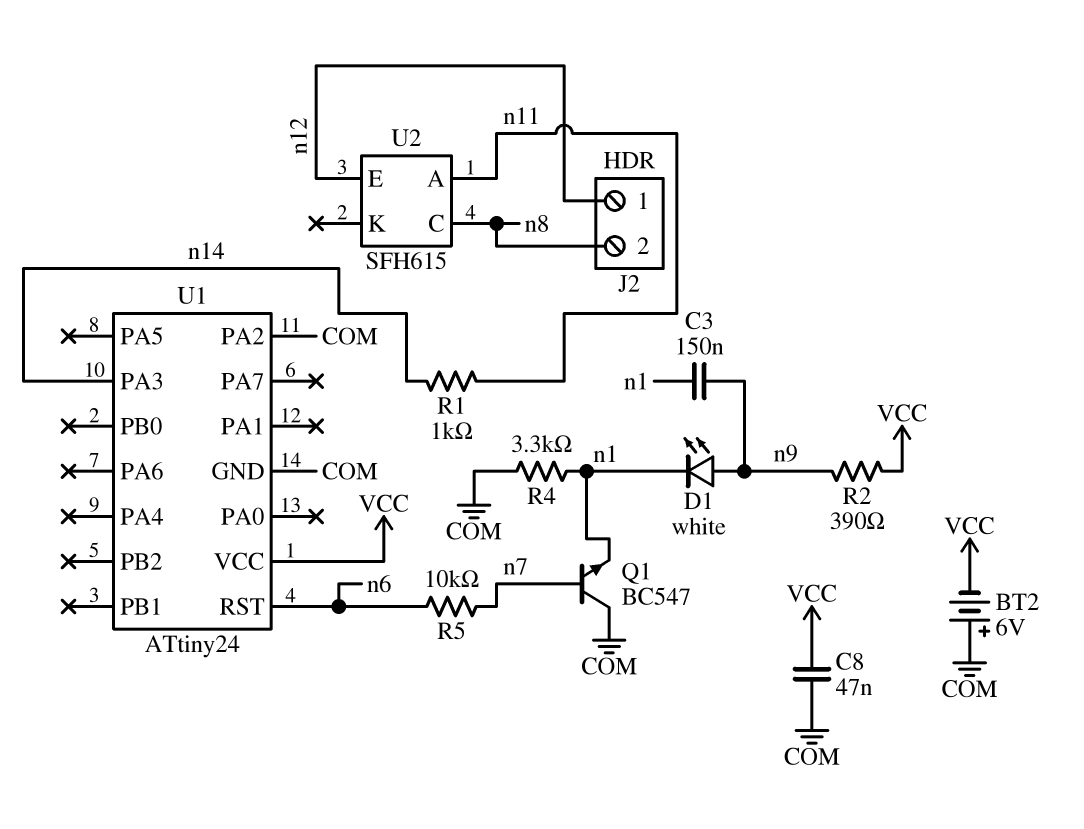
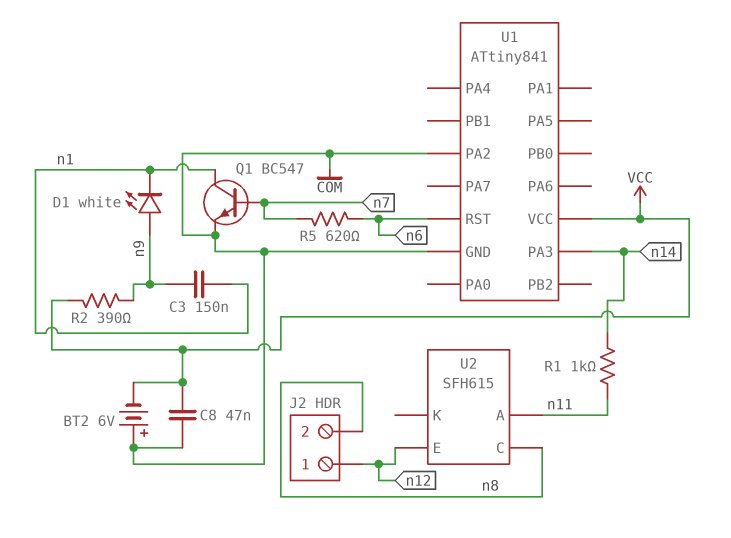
Q1: NPN BC547 (B n7, C COM, E n1) -> NPN BC547 (B n7, C n1, E COM)
R4: 3.3k (COM, n1) -> none
R5: 10k (n6, n7) -> 620 (n6, n7)
U1: ATtiny24 -> ATtiny841

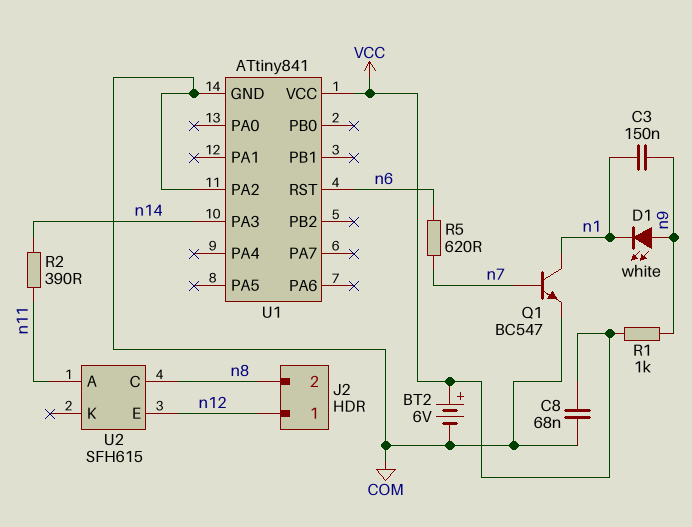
BT2: 6V (plus COM, minus VCC) -> 6V (plus VCC, minus COM)
C8: 47nF (COM, VCC) -> 68nF (COM, VCC)
R1: 1k (n11, n14) -> 1k (VCC, n9)
R2: 390 (VCC, n9) -> 390 (n11, n14)

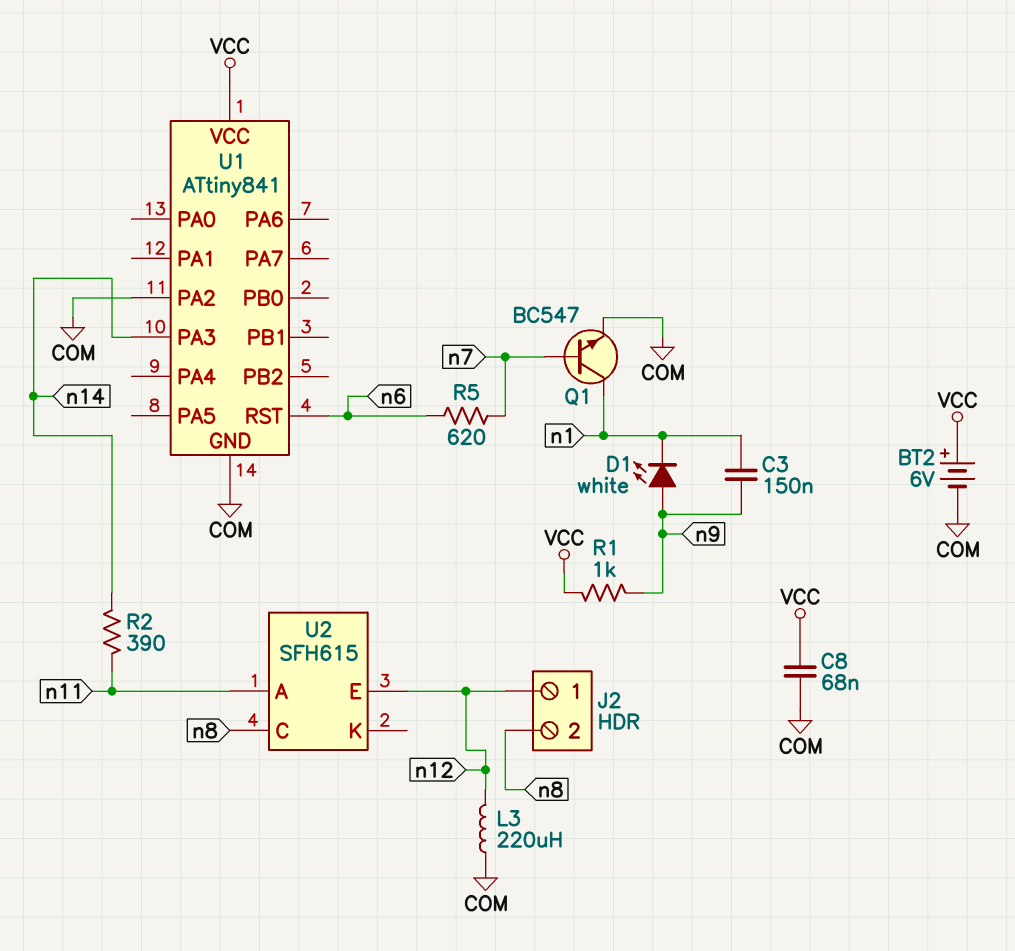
L3: none -> 220uH (COM, n12)

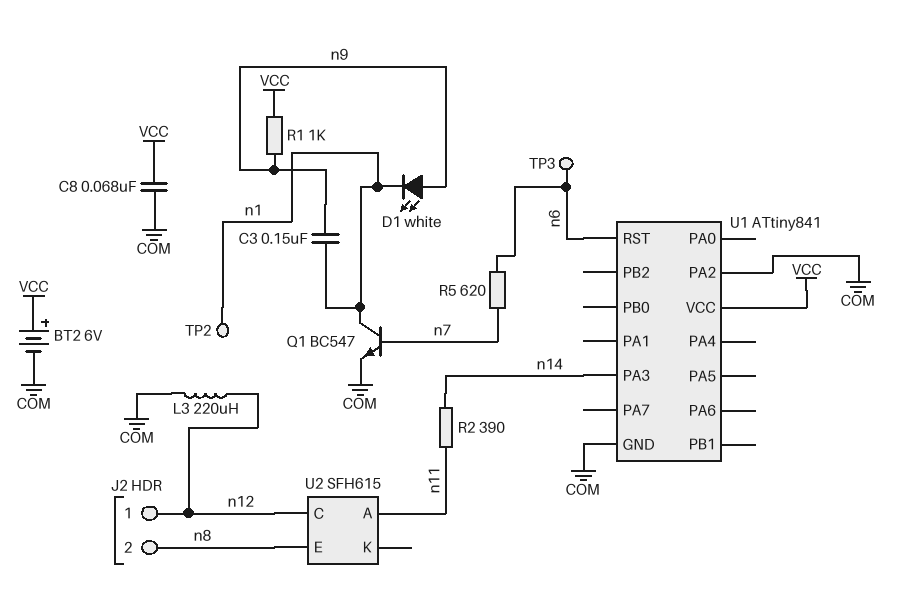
TP2: none -> test point (n1)
TP3: none -> test point (n6)
U2 pin C: n8 -> n12
U2 pin E: n12 -> n8

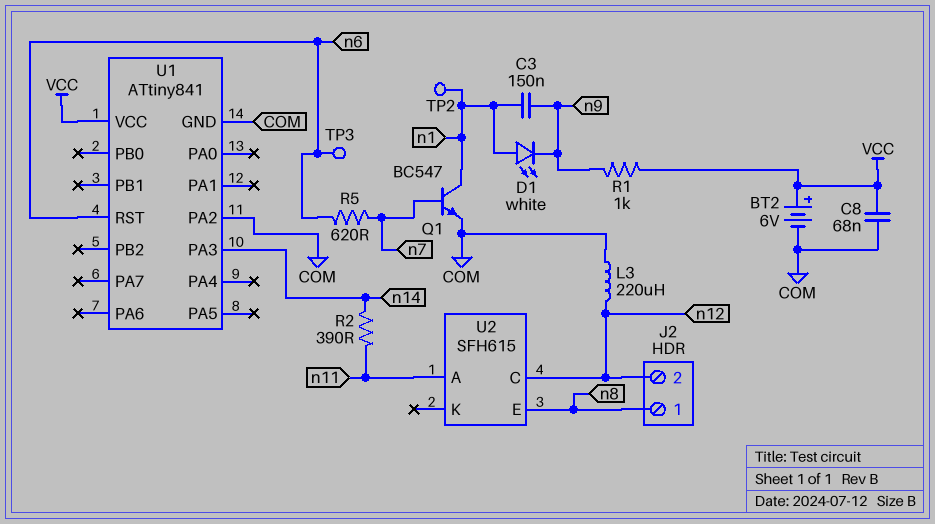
D1: LED white (A n9, K n1) -> LED white (A n1, K n9)
J2 pin 1: n12 -> n8
J2 pin 2: n8 -> n12

